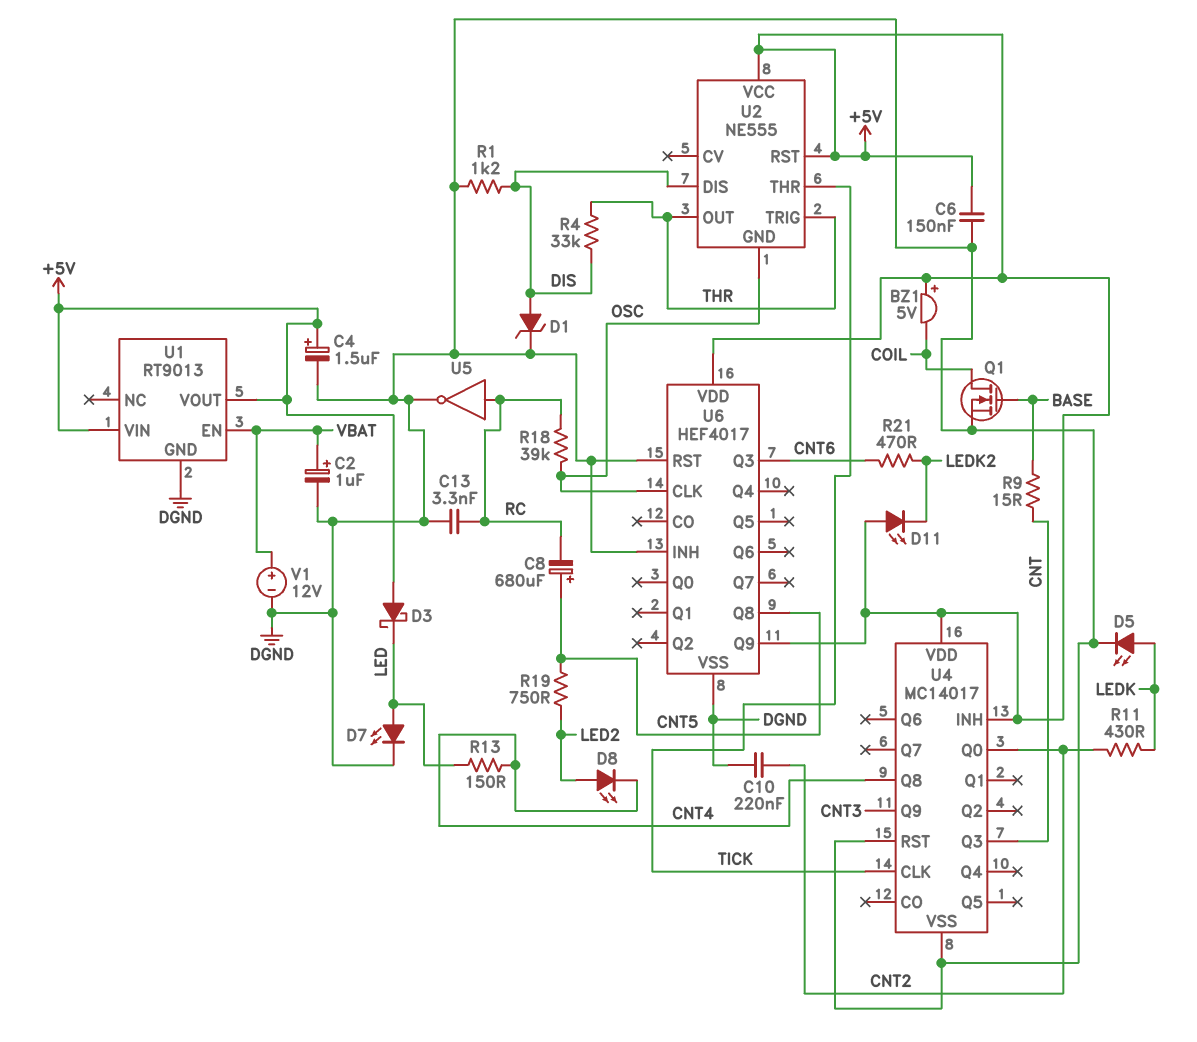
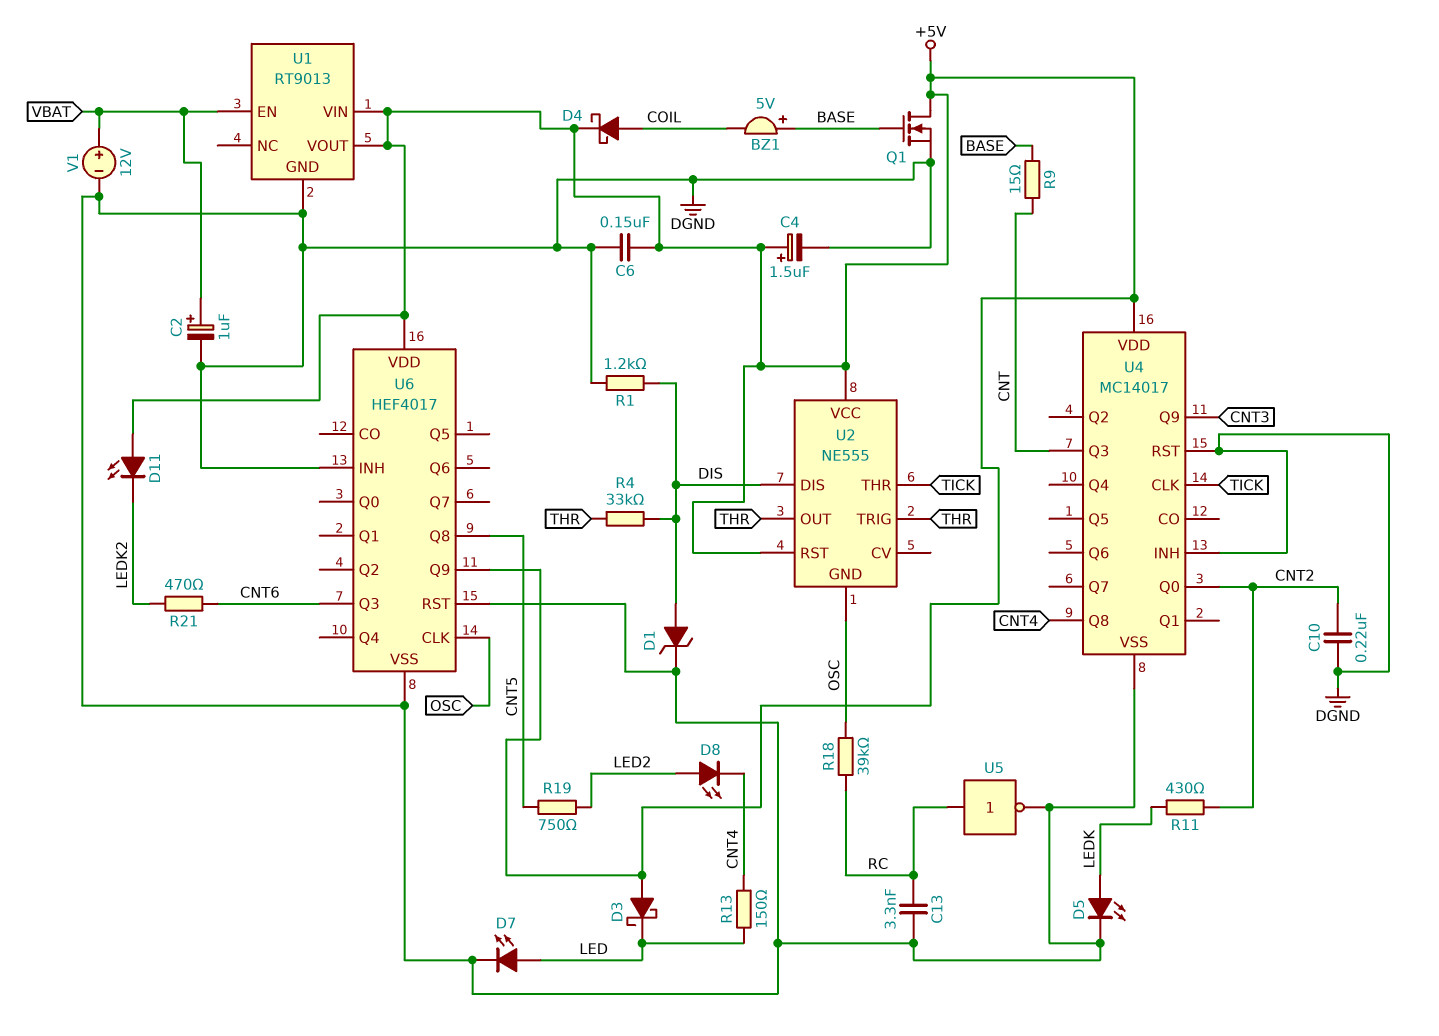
BZ1: buzzer 5V (plus +5V, minus COIL) -> buzzer 5V (plus BASE, minus COIL)
C8: 680uF (plus CNT5, minus RC) -> none
D4: none -> schottky (A COIL, K +5V)
Q1: NMOS (G BASE, D COIL, S DGND) -> NMOS (G BASE, D +5V, S DGND)
U4 pin INH: +5V -> DGND

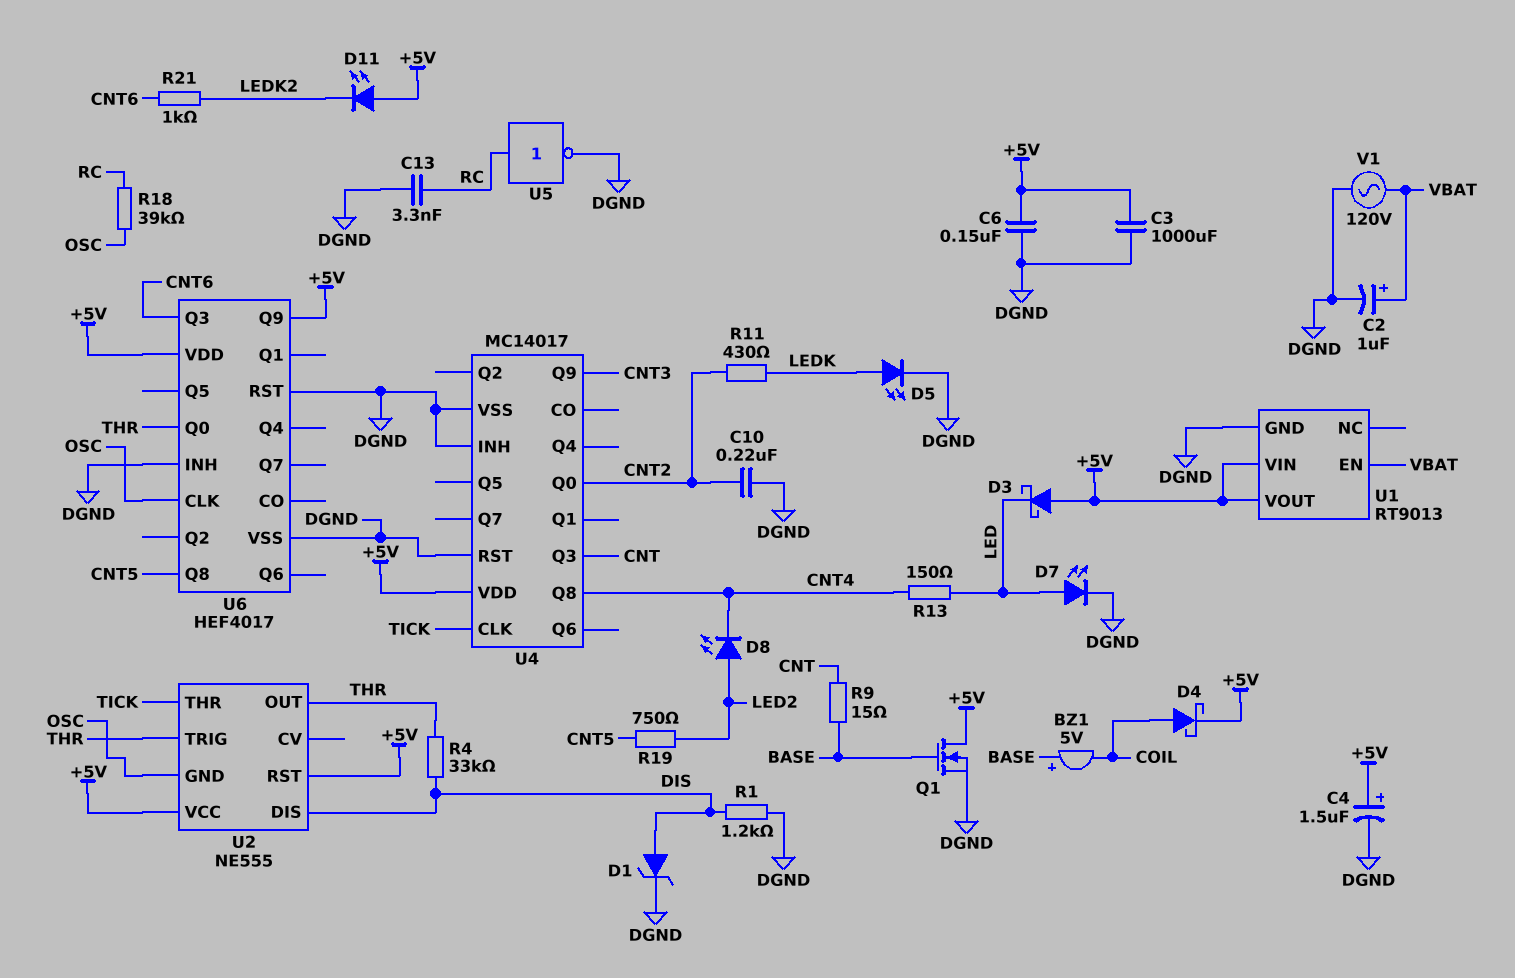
C3: none -> 1000uF (+5V, DGND)
R21: 470 (CNT6, LEDK2) -> 1k (CNT6, LEDK2)
U6 pin Q0: none -> THR
V1: 12V (plus VBAT, minus DGND) -> AC 120V (DGND, VBAT)

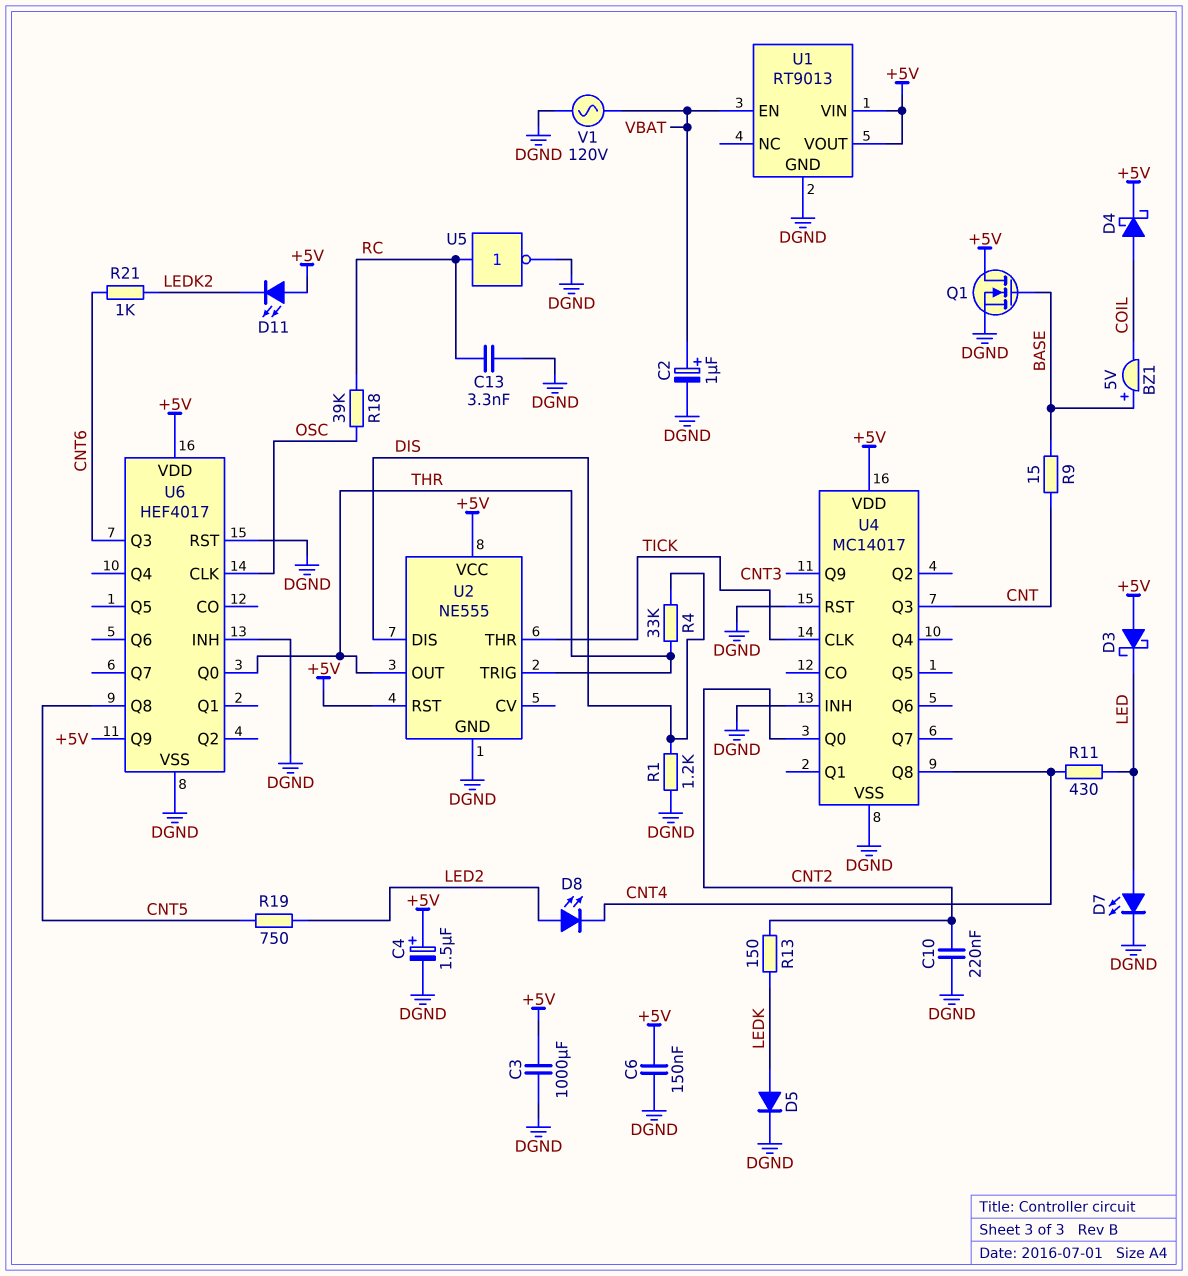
D1: zener (A DIS, K DGND) -> none
D5: LED (A LEDK, K DGND) -> diode (A LEDK, K DGND)
R11: 430 (CNT2, LEDK) -> 430 (CNT4, LED)
R13: 150 (CNT4, LED) -> 150 (CNT2, LEDK)
U2 pin GND: OSC -> DGND

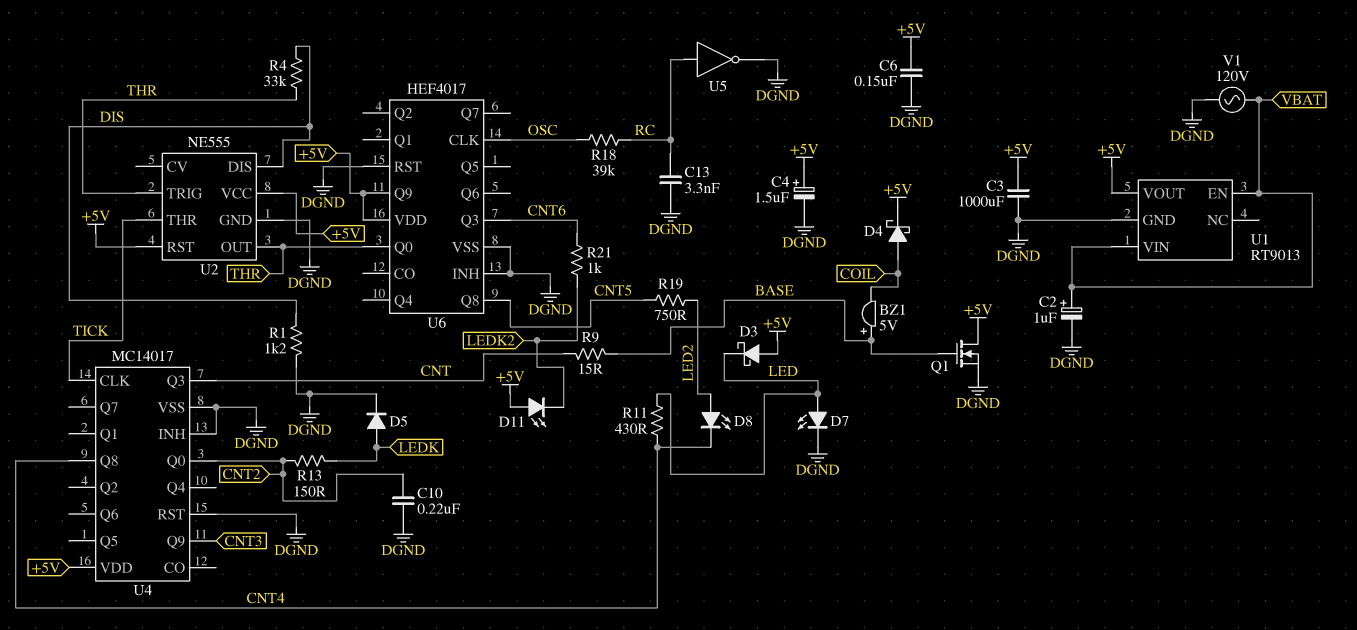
U1 pin VIN: +5V -> VBAT

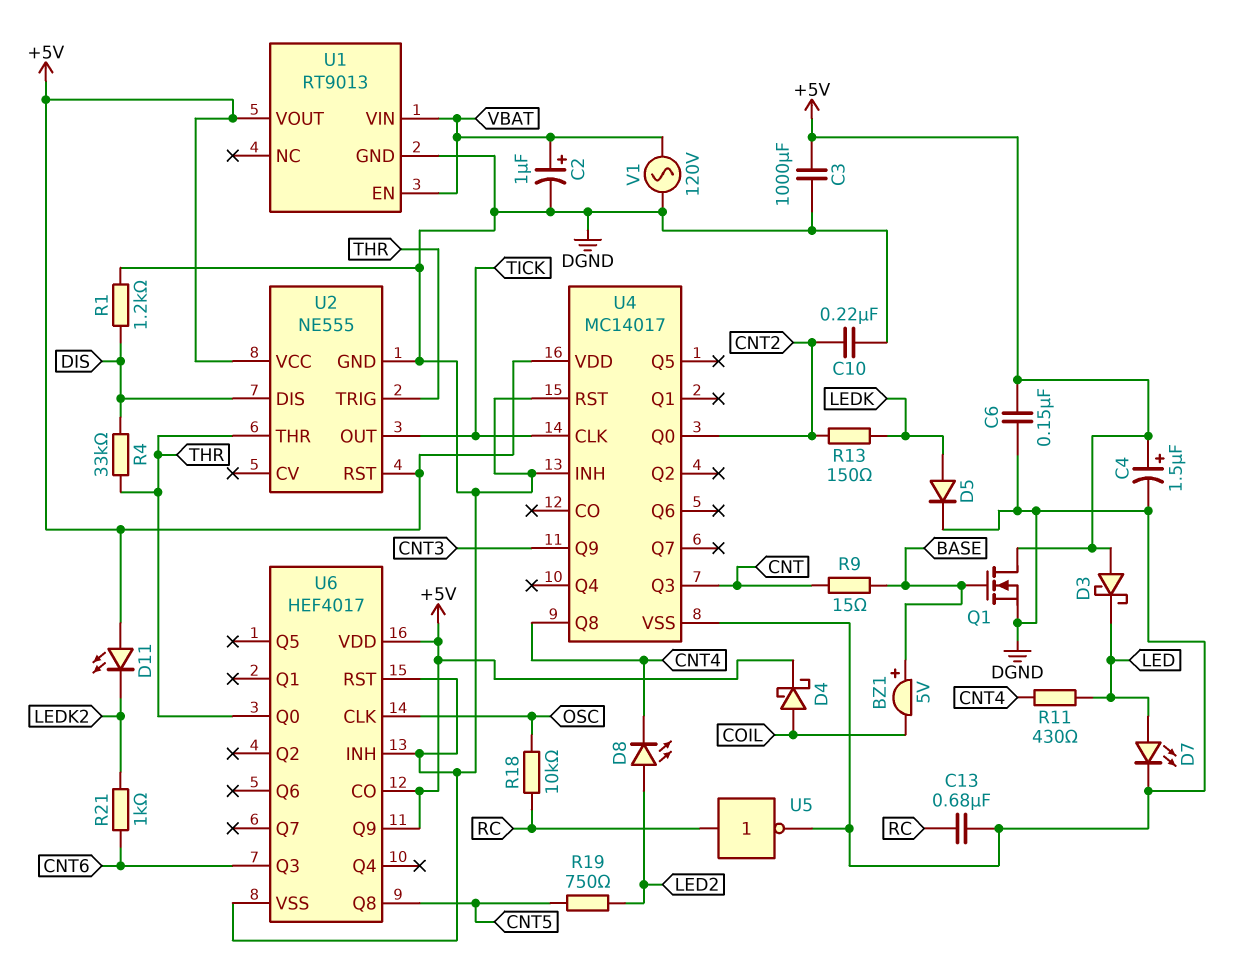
C13: 3.3nF (DGND, RC) -> 680nF (DGND, RC)
R18: 39k (OSC, RC) -> 10k (OSC, RC)
U2 pin OUT: THR -> TICK
U2 pin THR: TICK -> THR
U6 pin CO: none -> +5V

